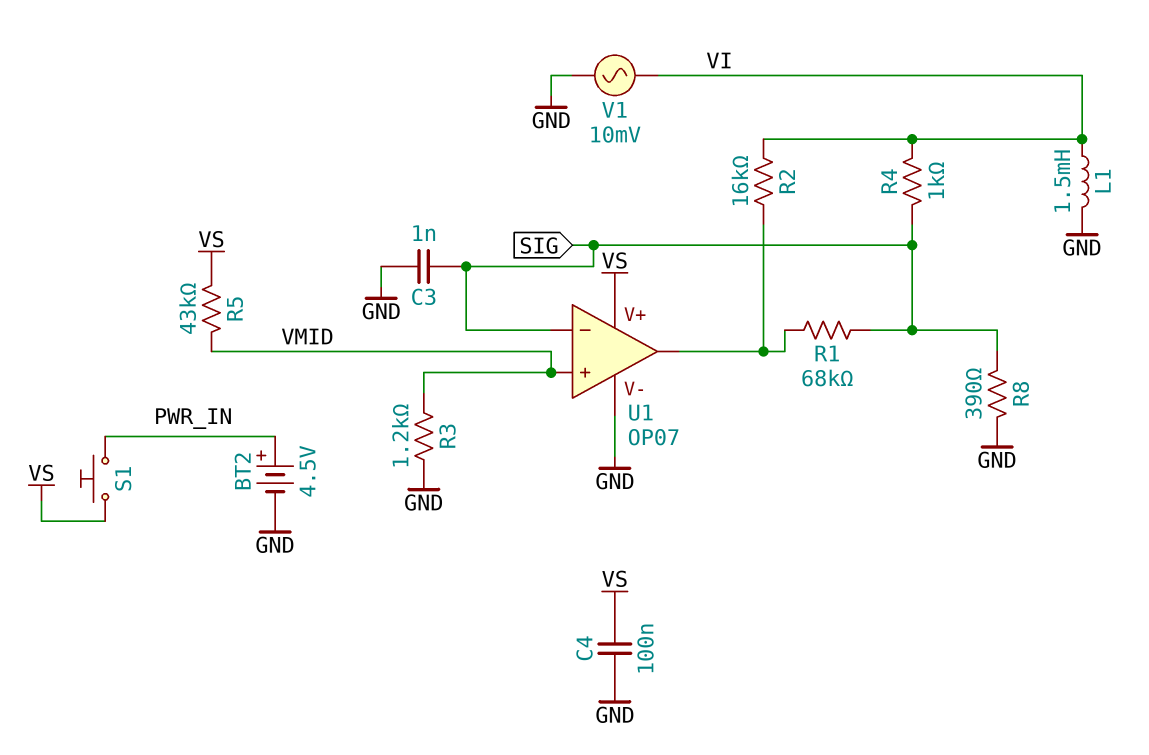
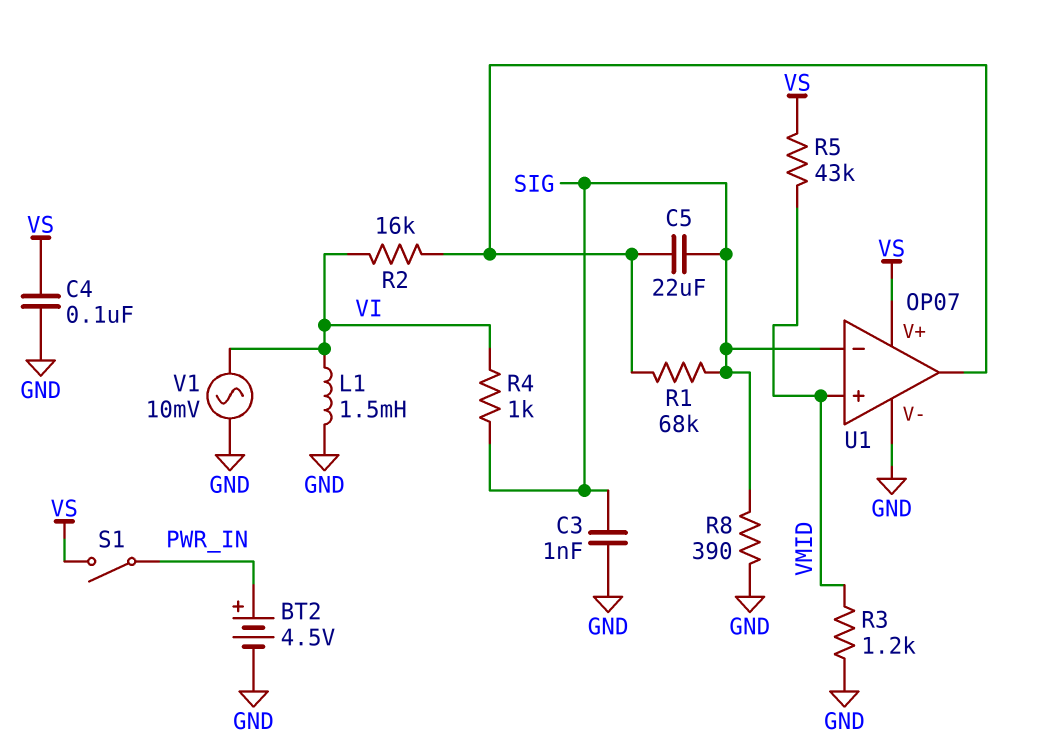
C5: none -> 22uF (SIG, U1/out)
S1: button (PWR_IN, VS) -> switch (PWR_IN, VS)

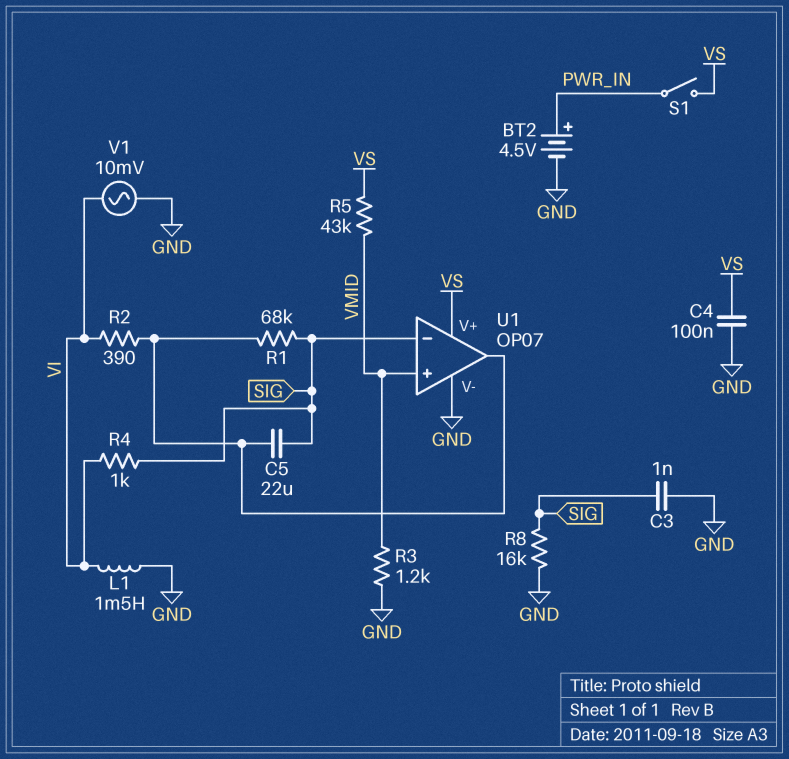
R2: 16k (U1/out, VI) -> 390 (U1/out, VI)
R8: 390 (GND, SIG) -> 16k (GND, SIG)

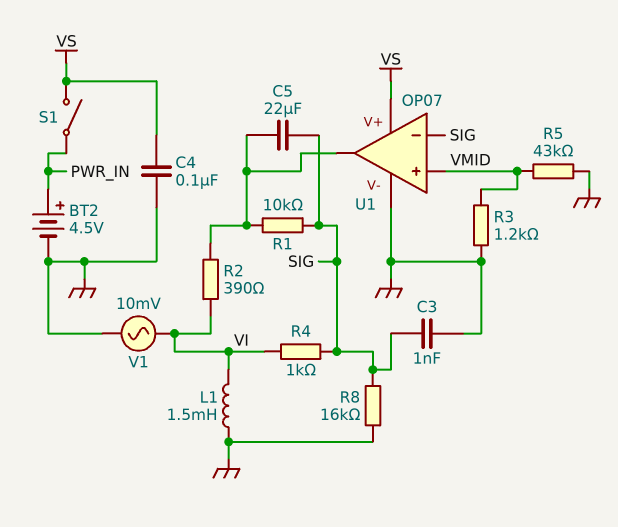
R1: 68k (SIG, U1/out) -> 10k (SIG, U1/out)
R5: 43k (VMID, VS) -> 43k (GND, VMID)

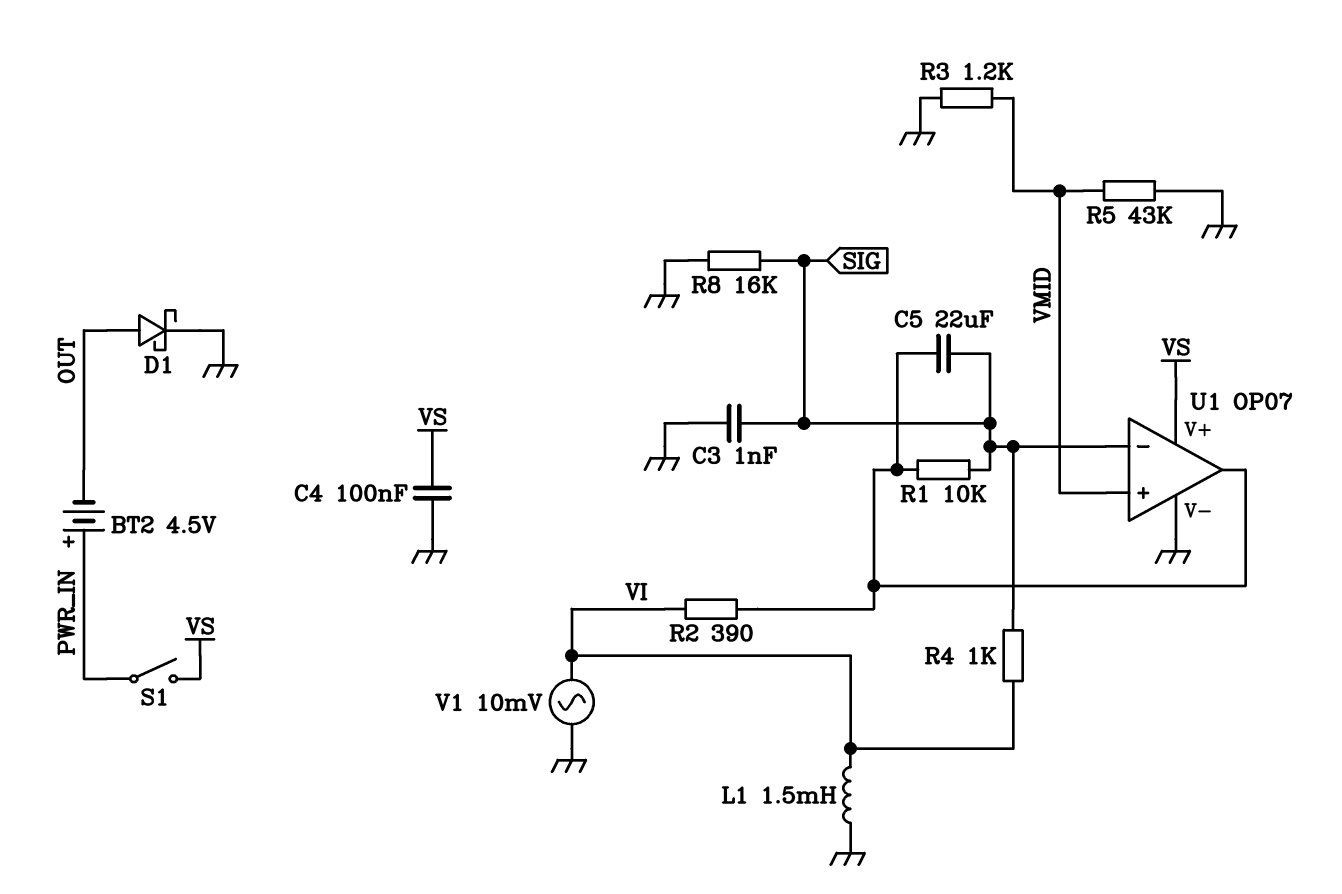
BT2: 4.5V (plus PWR_IN, minus GND) -> 4.5V (plus PWR_IN, minus OUT)
D1: none -> schottky (A OUT, K GND)

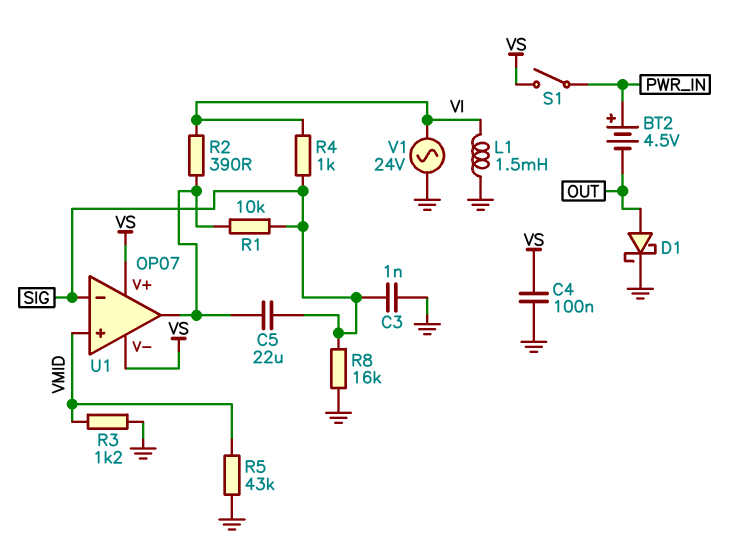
U1 pin V-: GND -> VS
V1: AC 10mV (GND, VI) -> AC 24V (GND, VI)

